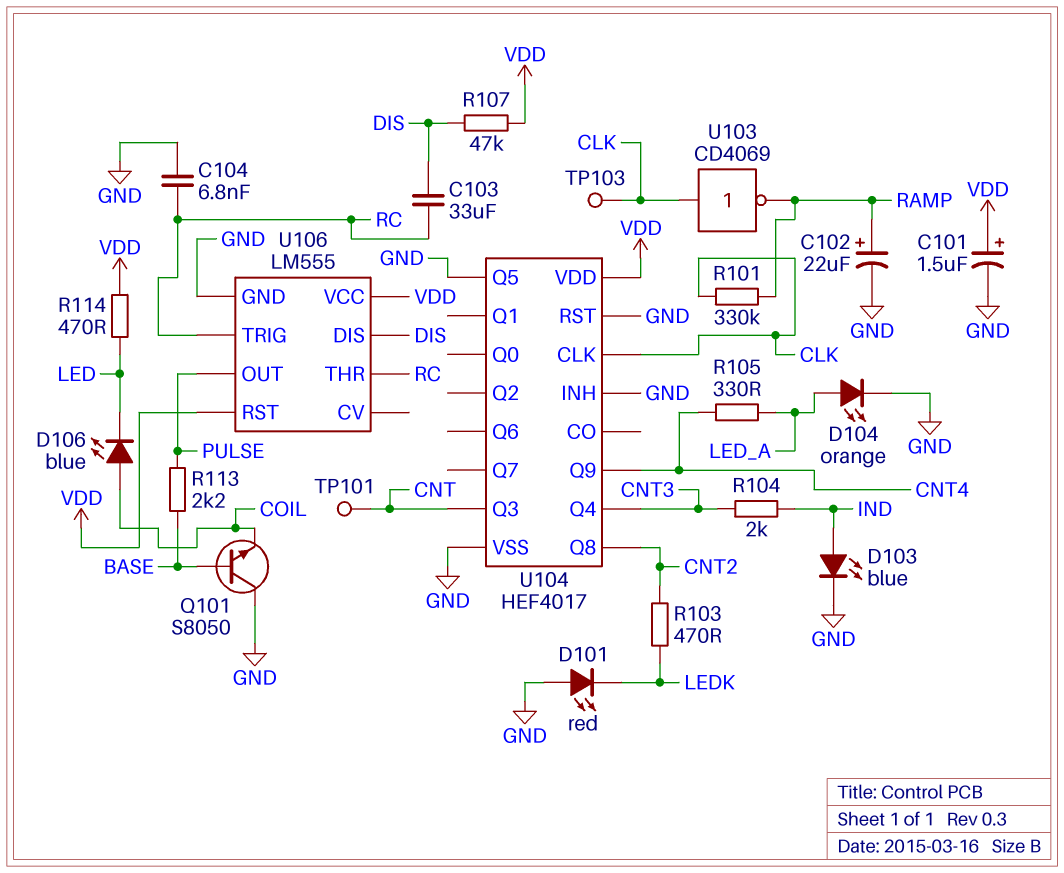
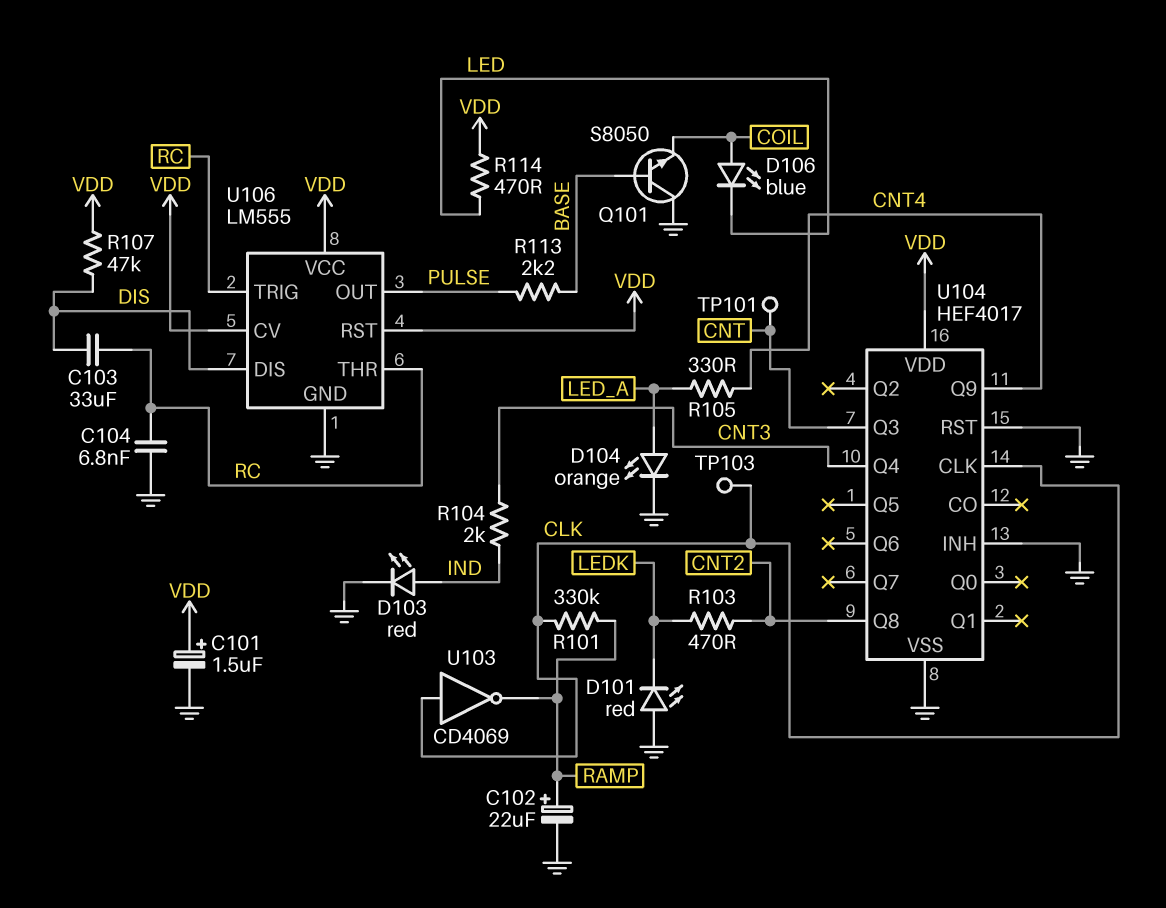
D103: LED blue (A IND, K GND) -> LED red (A IND, K GND)
U104 pin Q5: GND -> none
U106 pin CV: none -> VDD

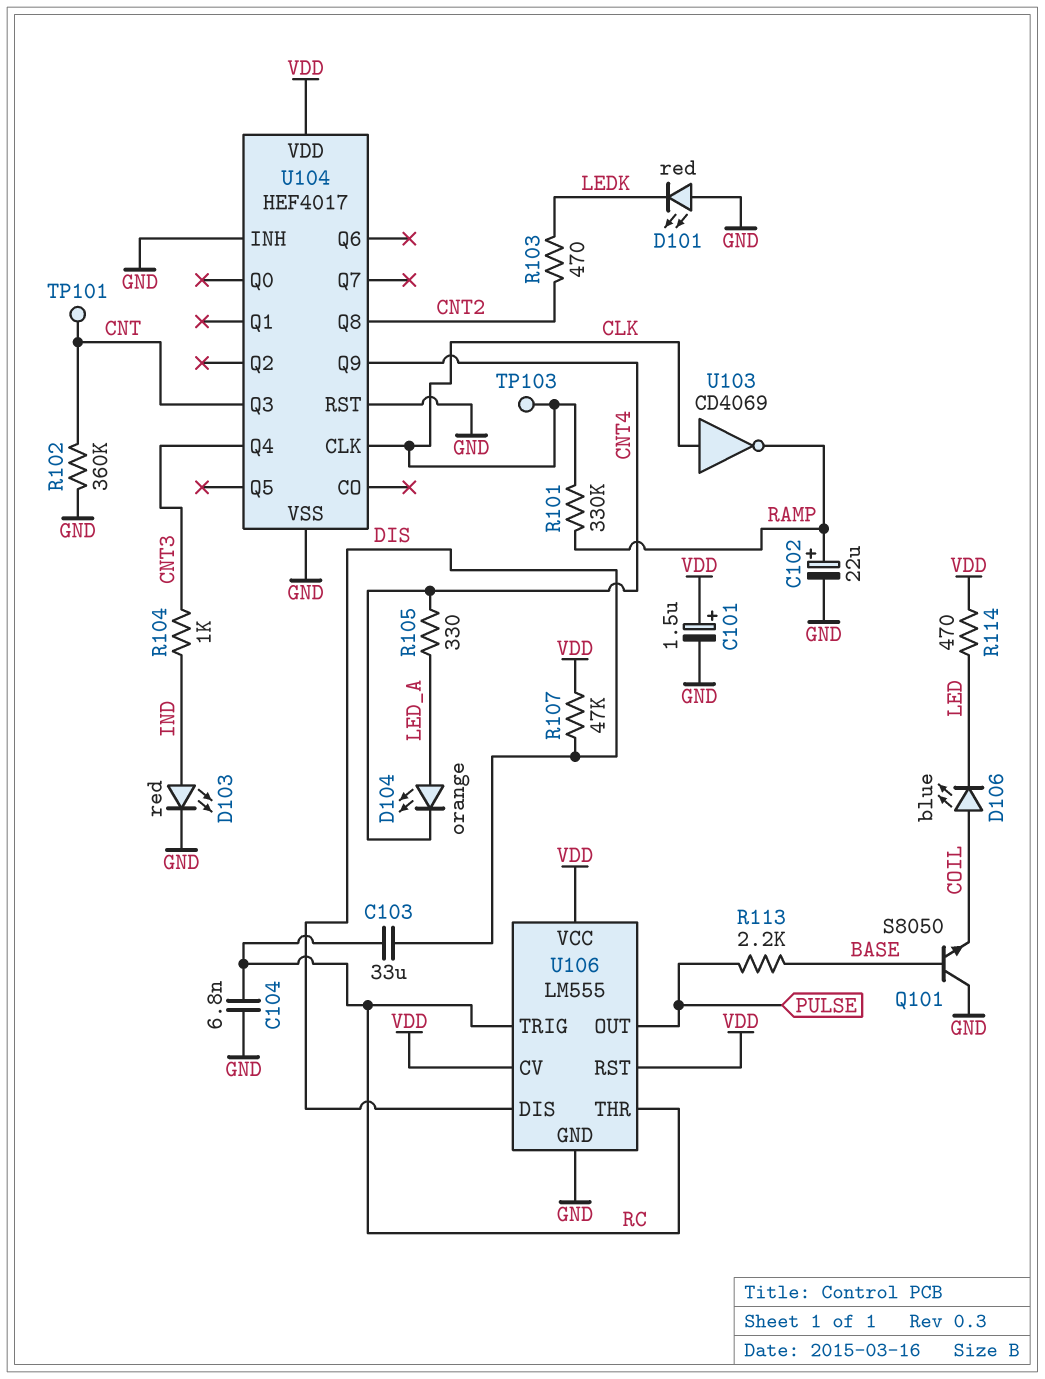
D104: LED orange (A LED_A, K GND) -> LED orange (A LED_A, K CNT4)
R102: none -> 360k (CNT, GND)
R104: 2k (CNT3, IND) -> 1k (CNT3, IND)

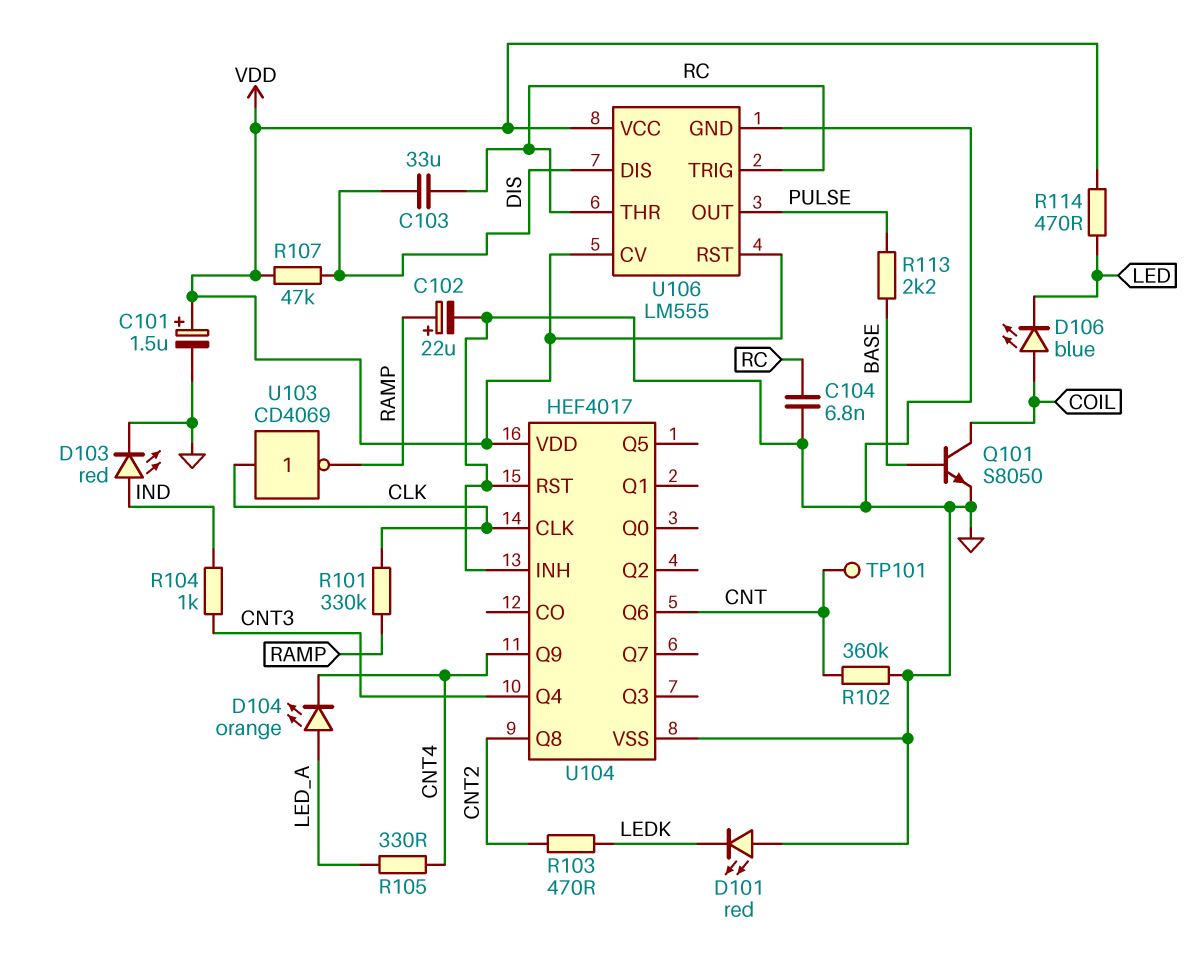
Q101: NPN S8050 (B BASE, C GND, E COIL) -> NPN S8050 (B BASE, C COIL, E GND)
TP103: test point (CLK) -> none
U104 pin Q3: CNT -> none
U104 pin Q6: none -> CNT

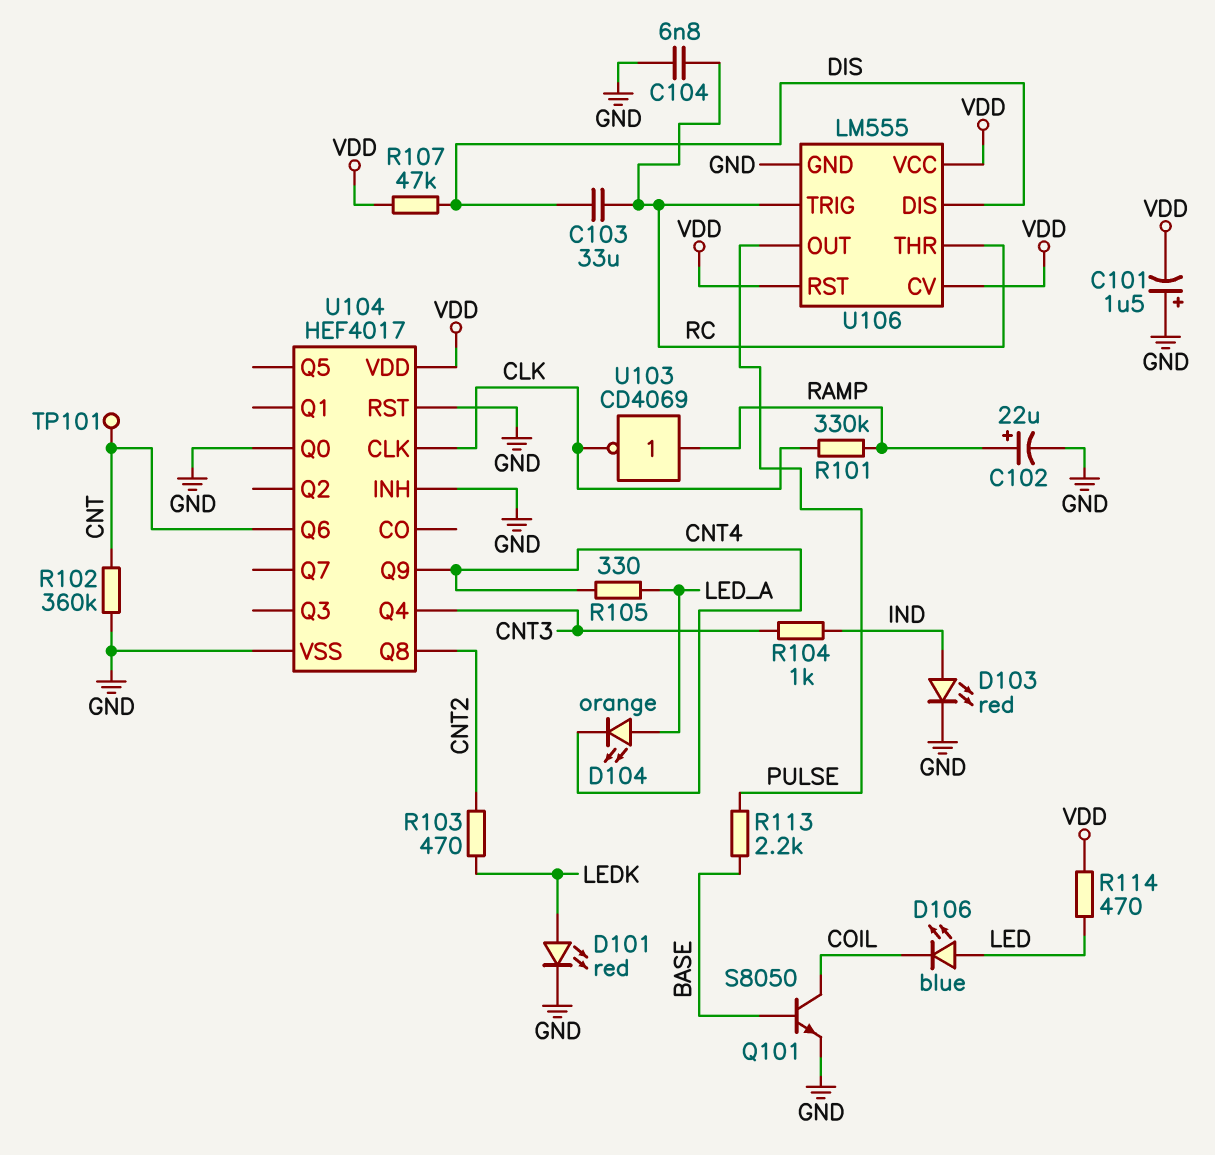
C101: 1.5uF (plus VDD, minus GND) -> 1.5uF (plus GND, minus VDD)
D101: LED red (A GND, K LEDK) -> LED red (A LEDK, K GND)
D106: LED blue (A COIL, K LED) -> LED blue (A LED, K COIL)
U103: NOT CD4069 (in CLK, out RAMP) -> NOT CD4069 (in RAMP, out CLK)
U104 pin Q0: none -> GND

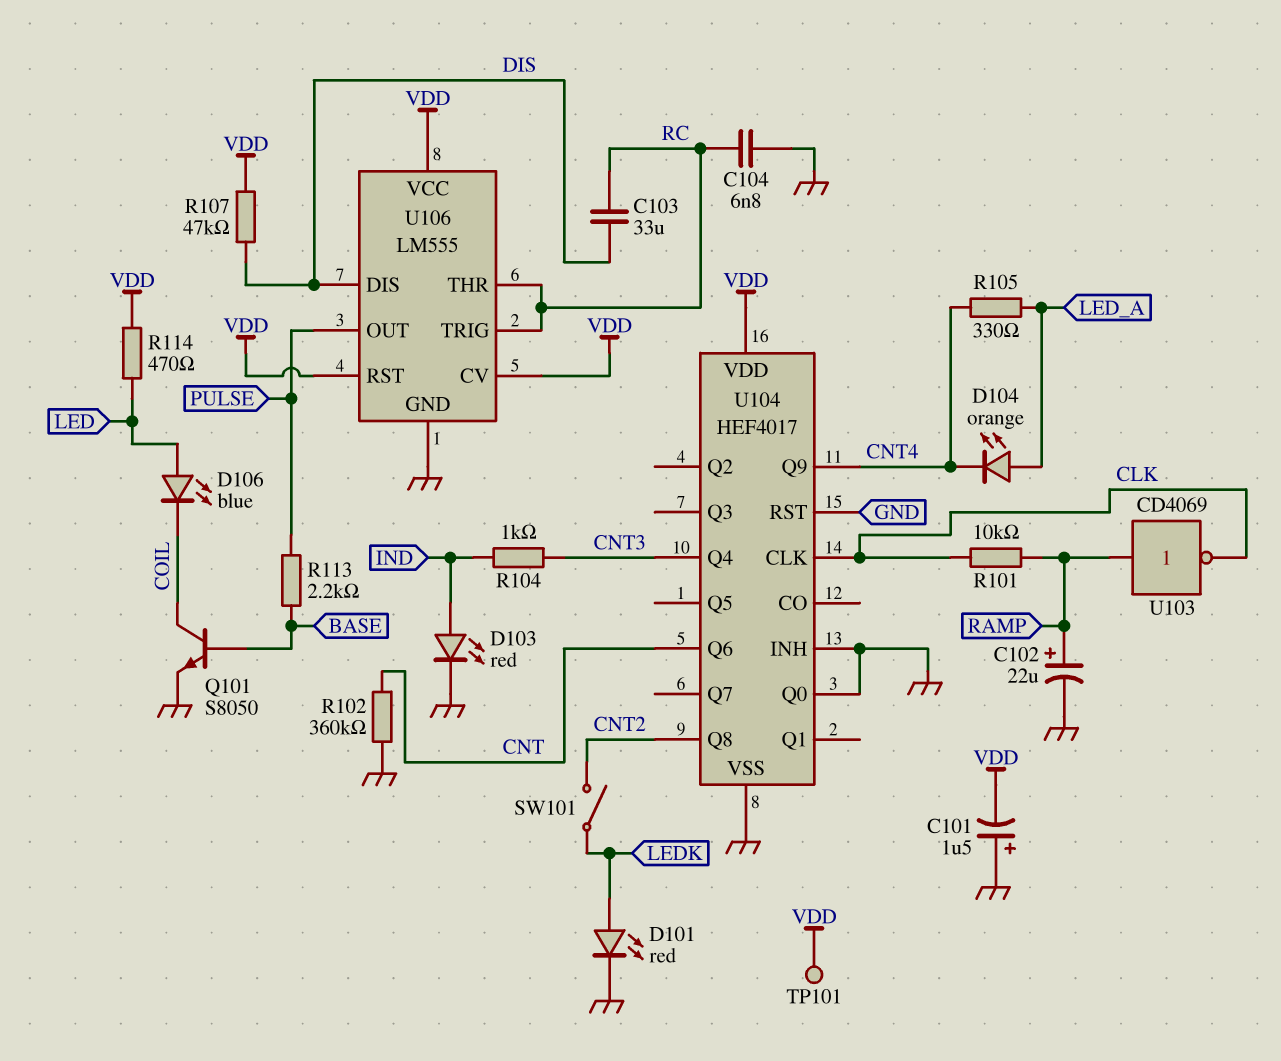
R101: 330k (CLK, RAMP) -> 10k (CLK, RAMP)
R103: 470 (CNT2, LEDK) -> none
SW101: none -> switch (CNT2, LEDK)
TP101: test point (CNT) -> test point (VDD)

